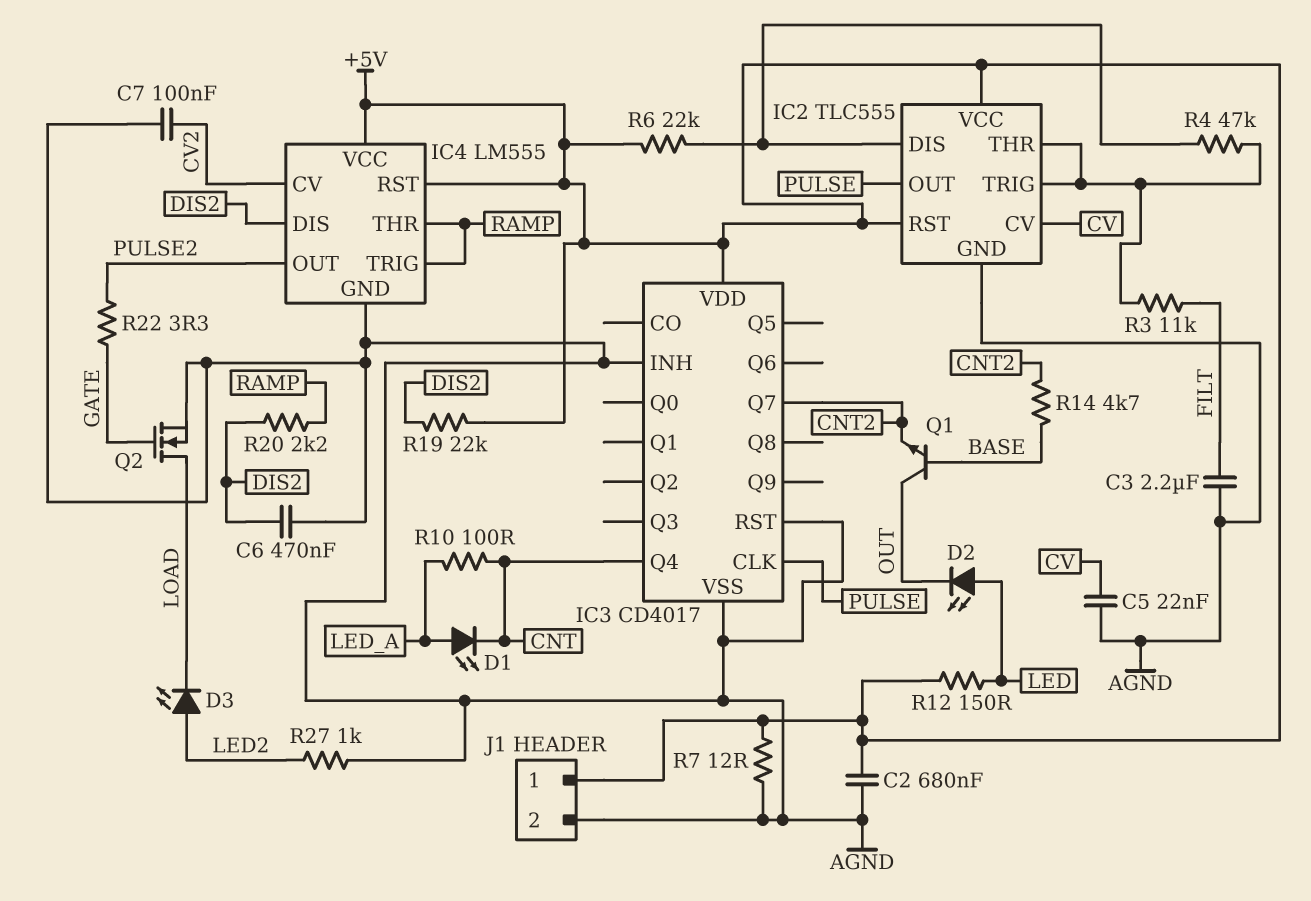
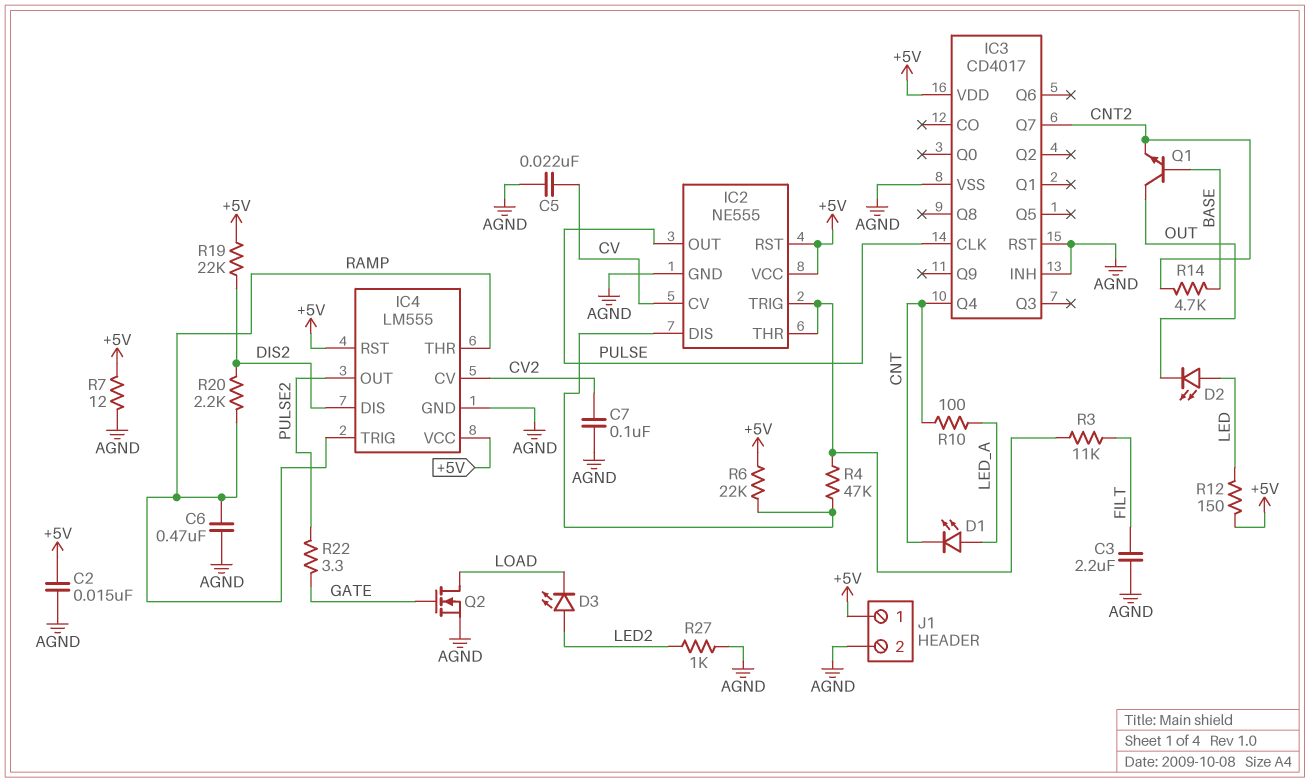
C2: 680nF (+5V, AGND) -> 15nF (+5V, AGND)
C6: 470nF (AGND, DIS2) -> 470nF (AGND, RAMP)
IC2: TLC555 -> NE555

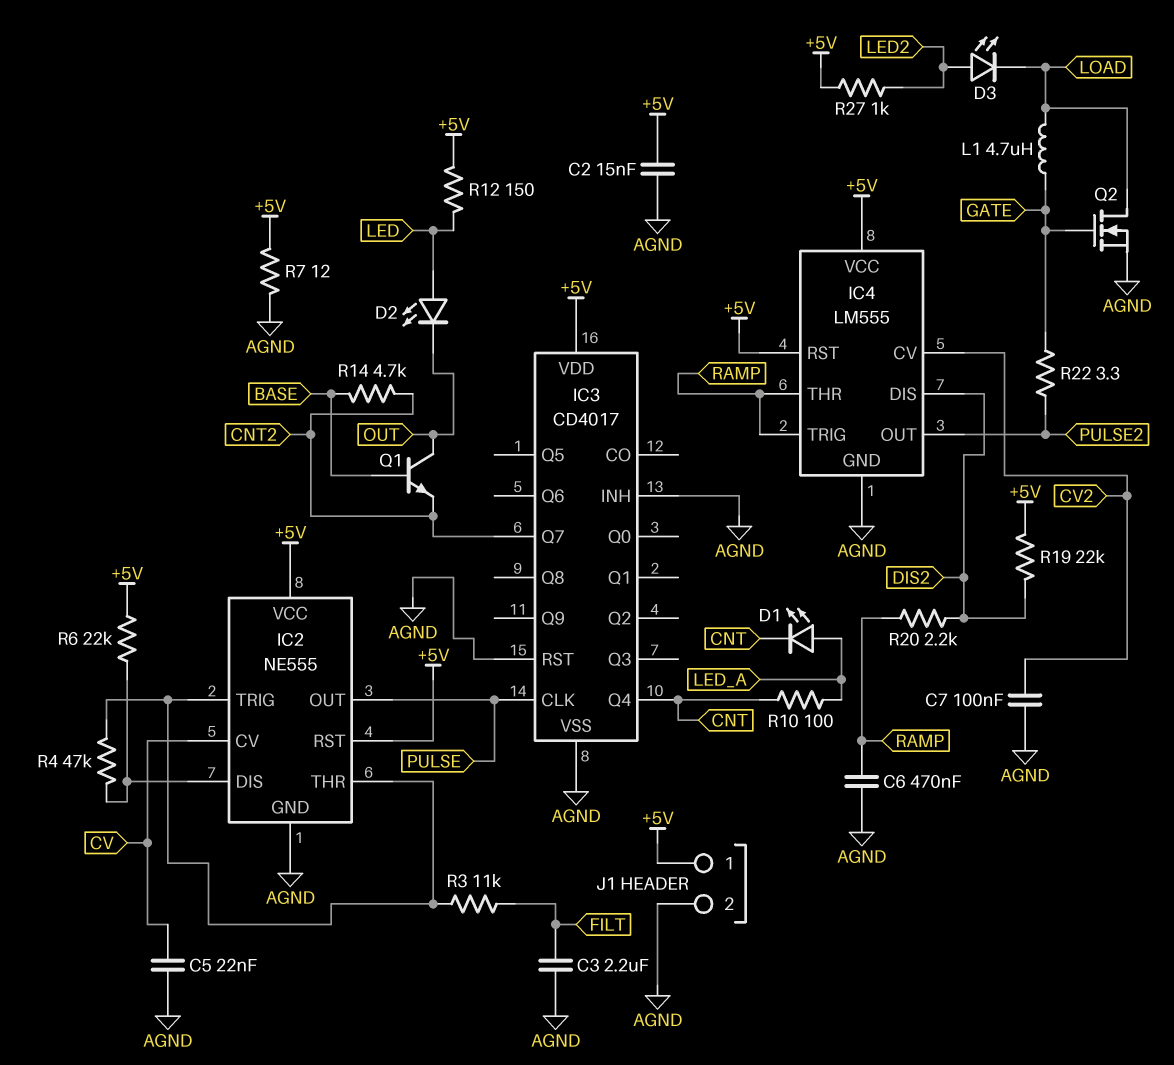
L1: none -> 4.7uH (GATE, LOAD)
R27: 1k (AGND, LED2) -> 1k (+5V, LED2)

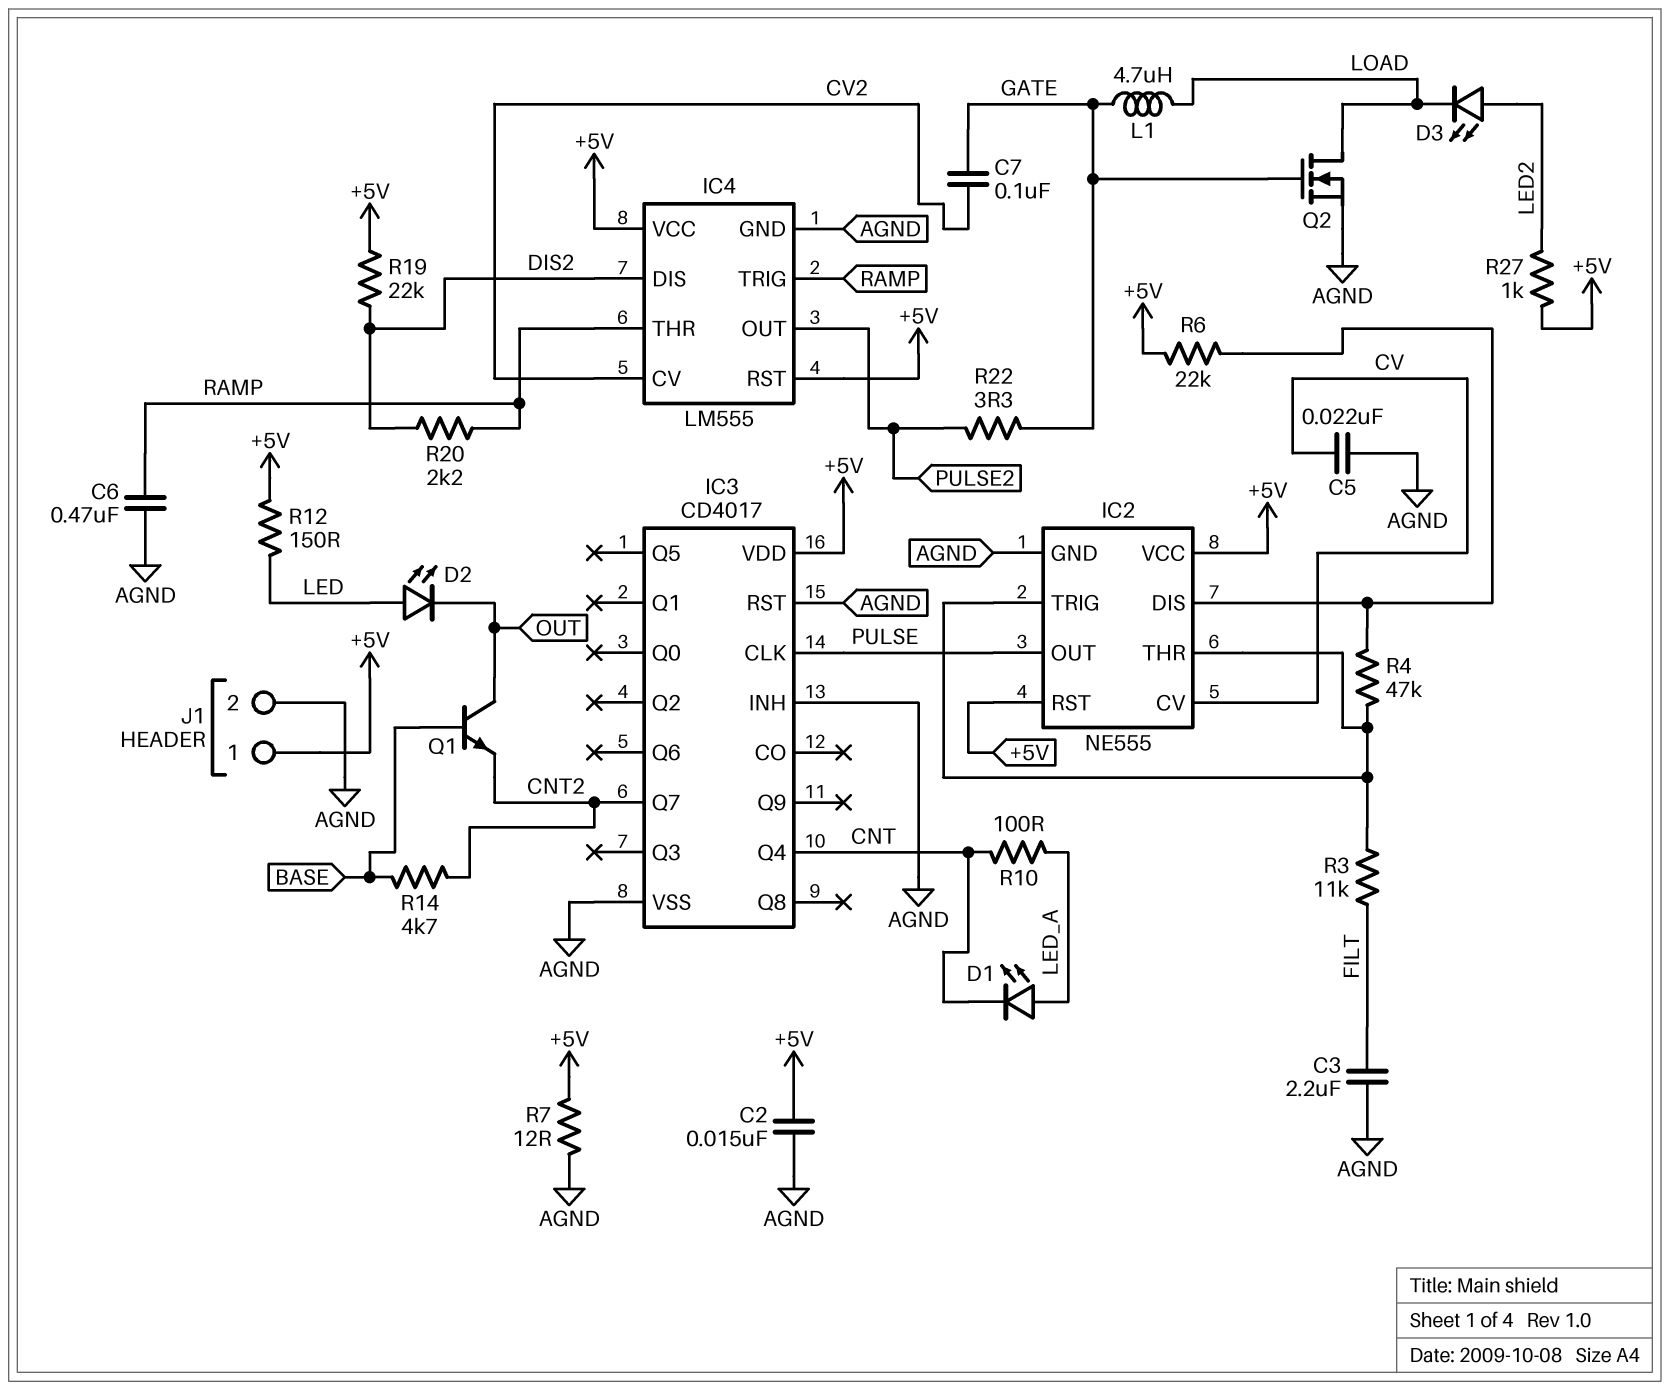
C7: 100nF (AGND, CV2) -> 100nF (CV2, GATE)

